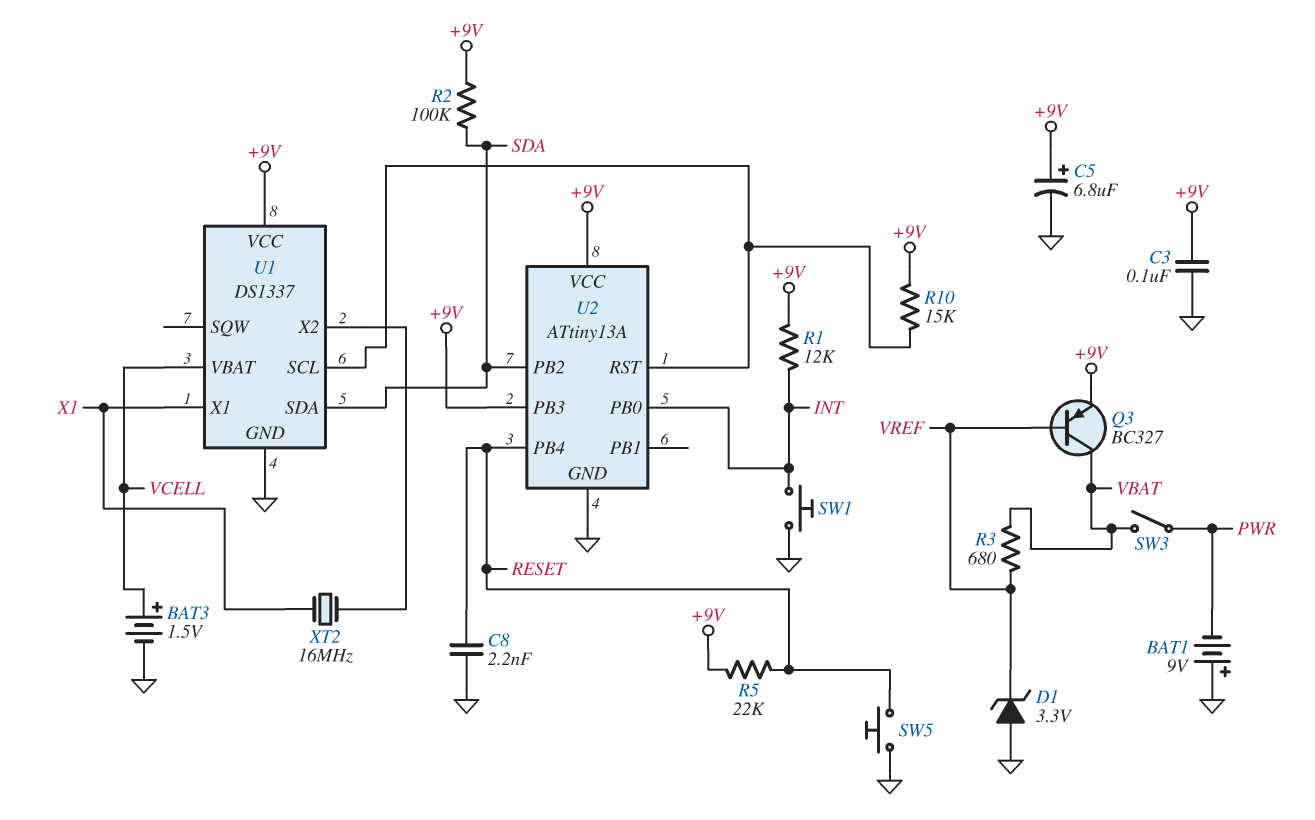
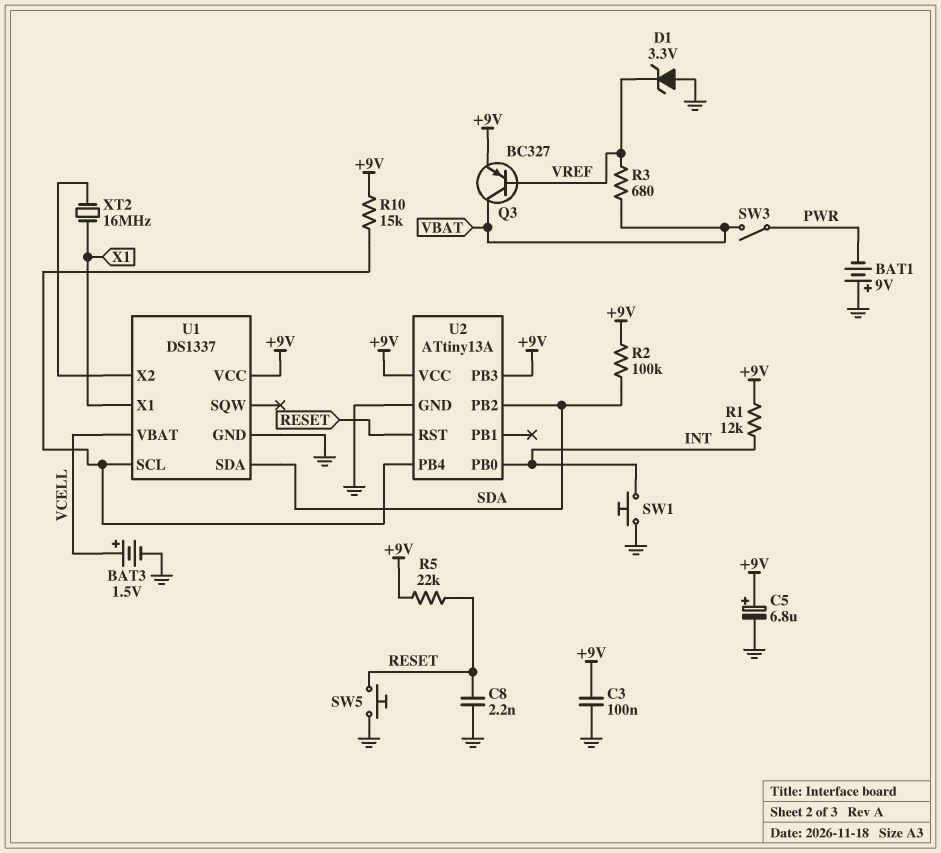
U2 pin PB4: RESET -> U1/SCL
U2 pin RST: U1/SCL -> RESET

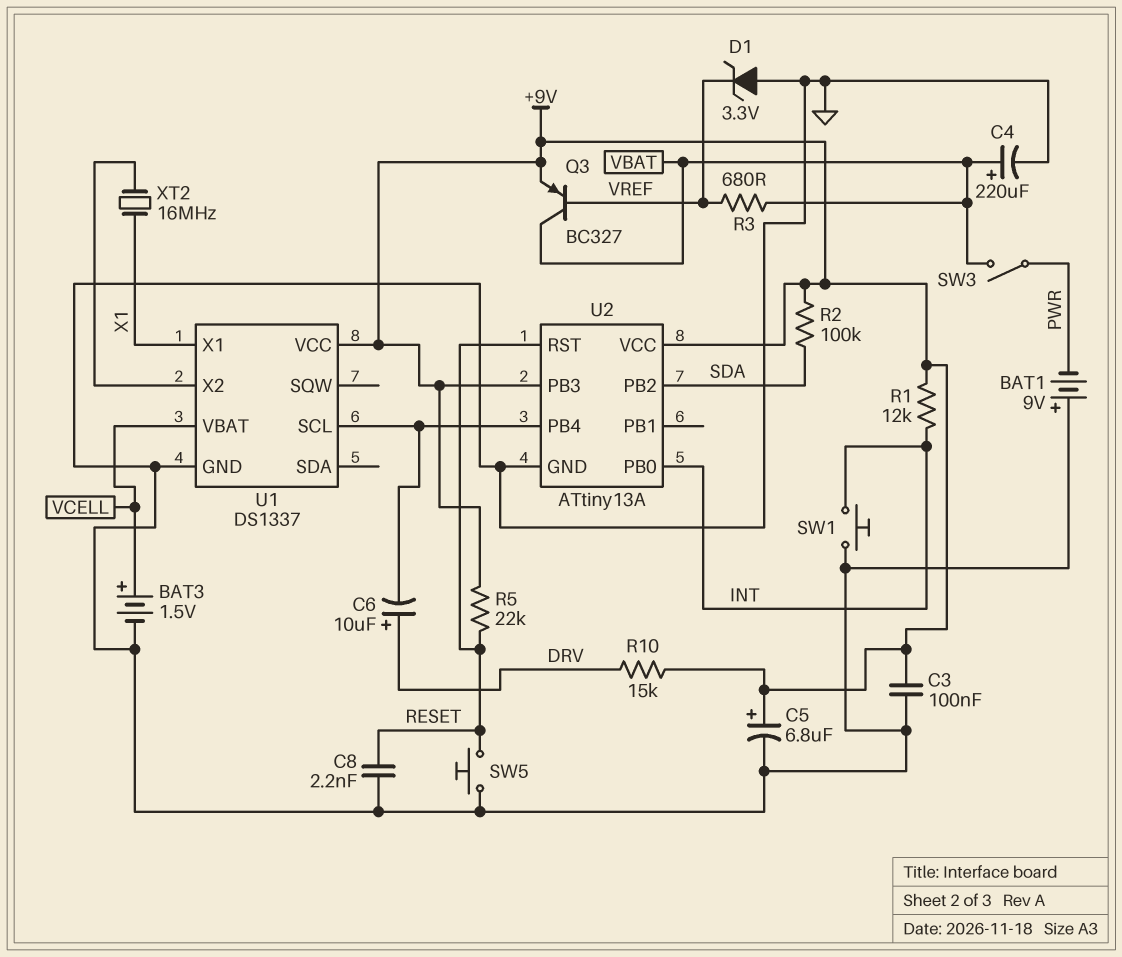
C4: none -> 220uF (plus VBAT, minus GND)
C6: none -> 10uF (plus DRV, minus U1/SCL)
R10: 15k (+9V, U1/SCL) -> 15k (+9V, DRV)
U1 pin SDA: SDA -> none

